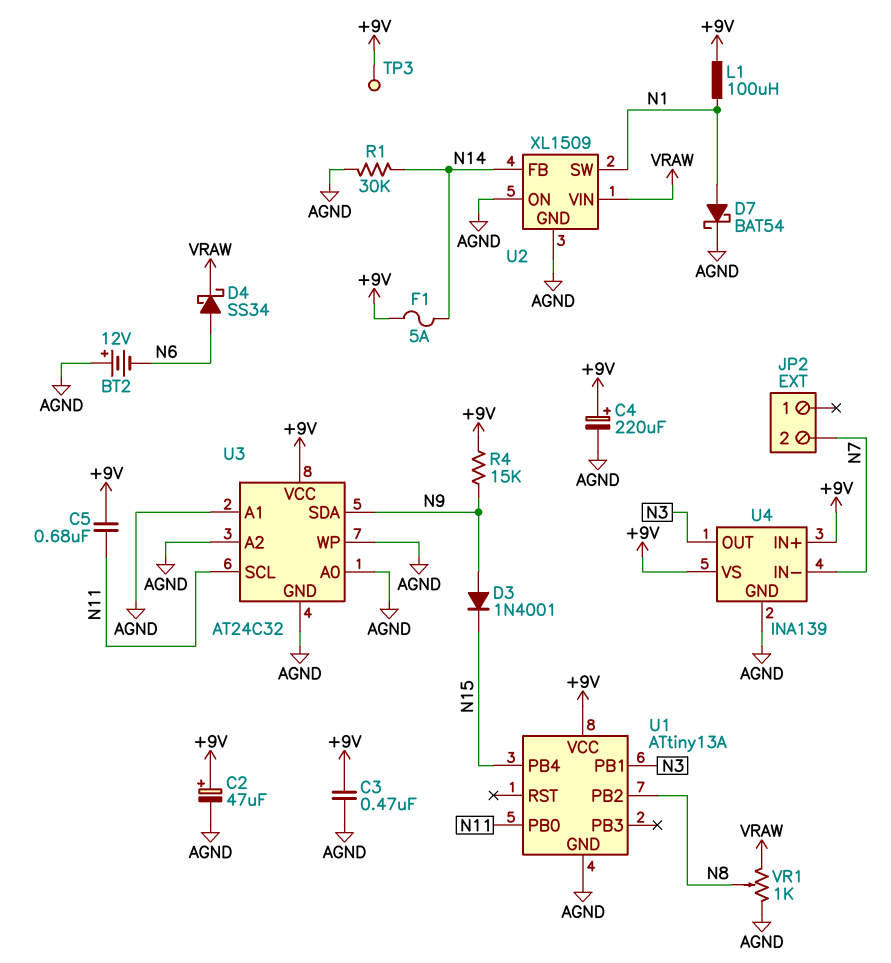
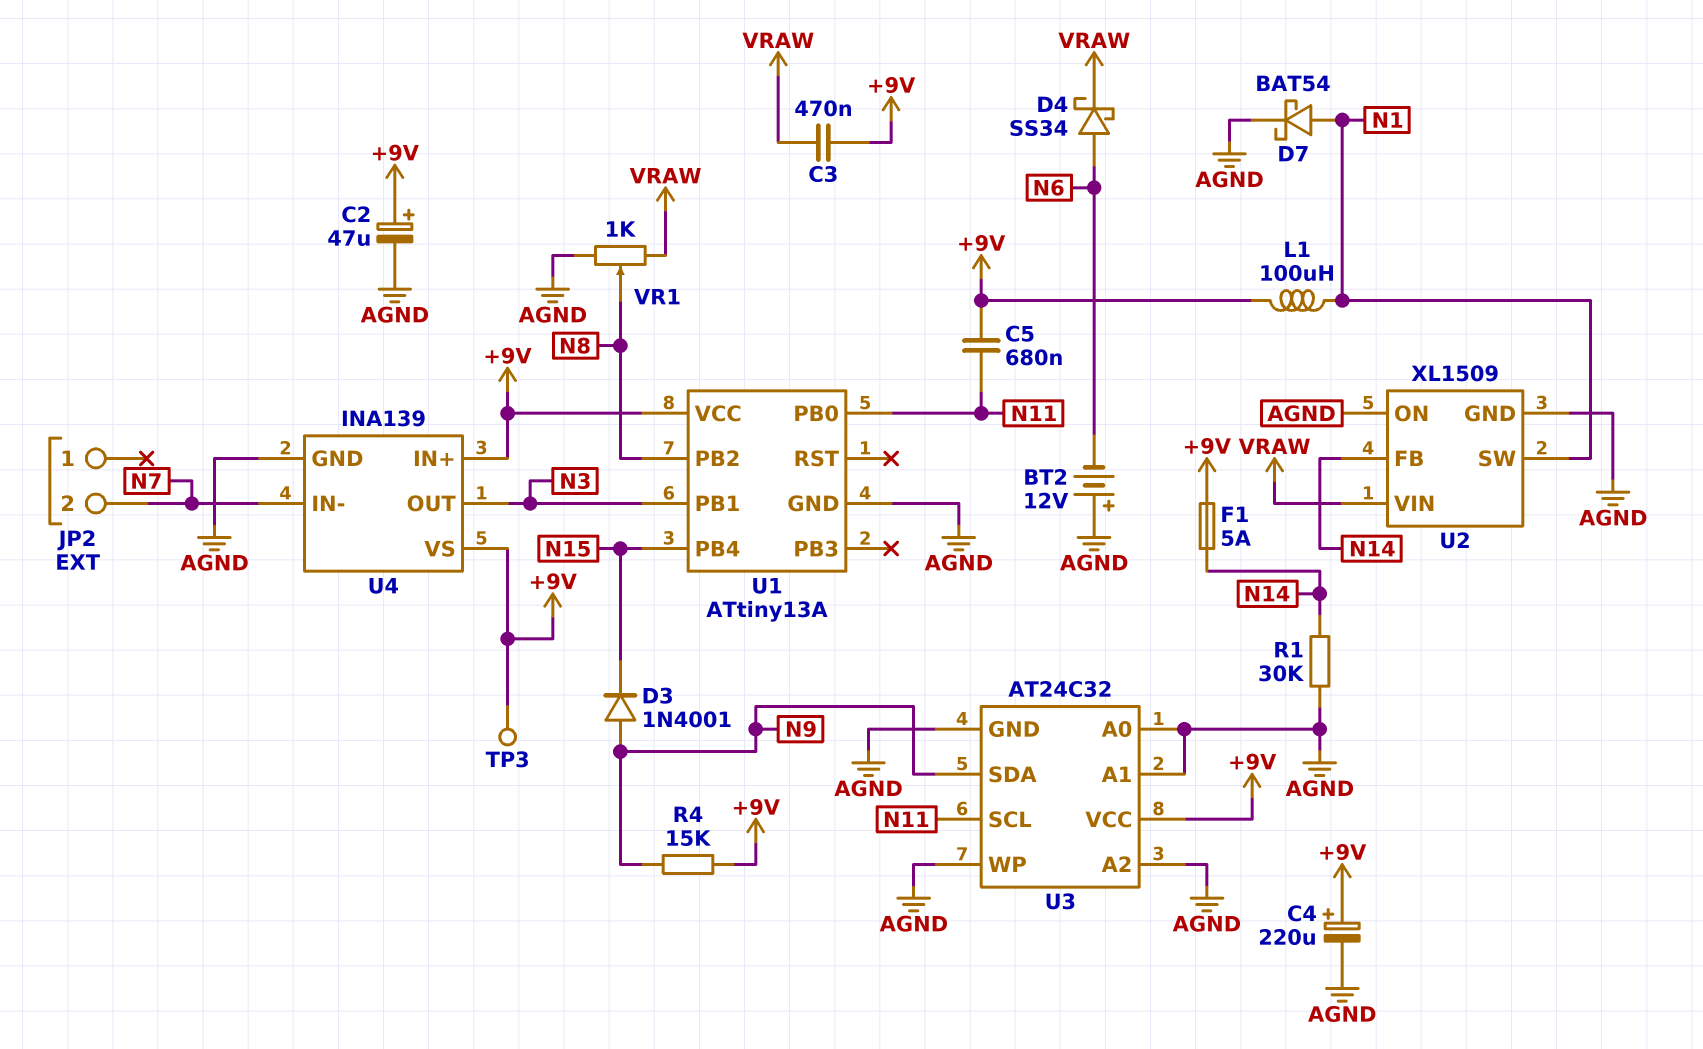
C3: 470nF (+9V, AGND) -> 470nF (+9V, VRAW)

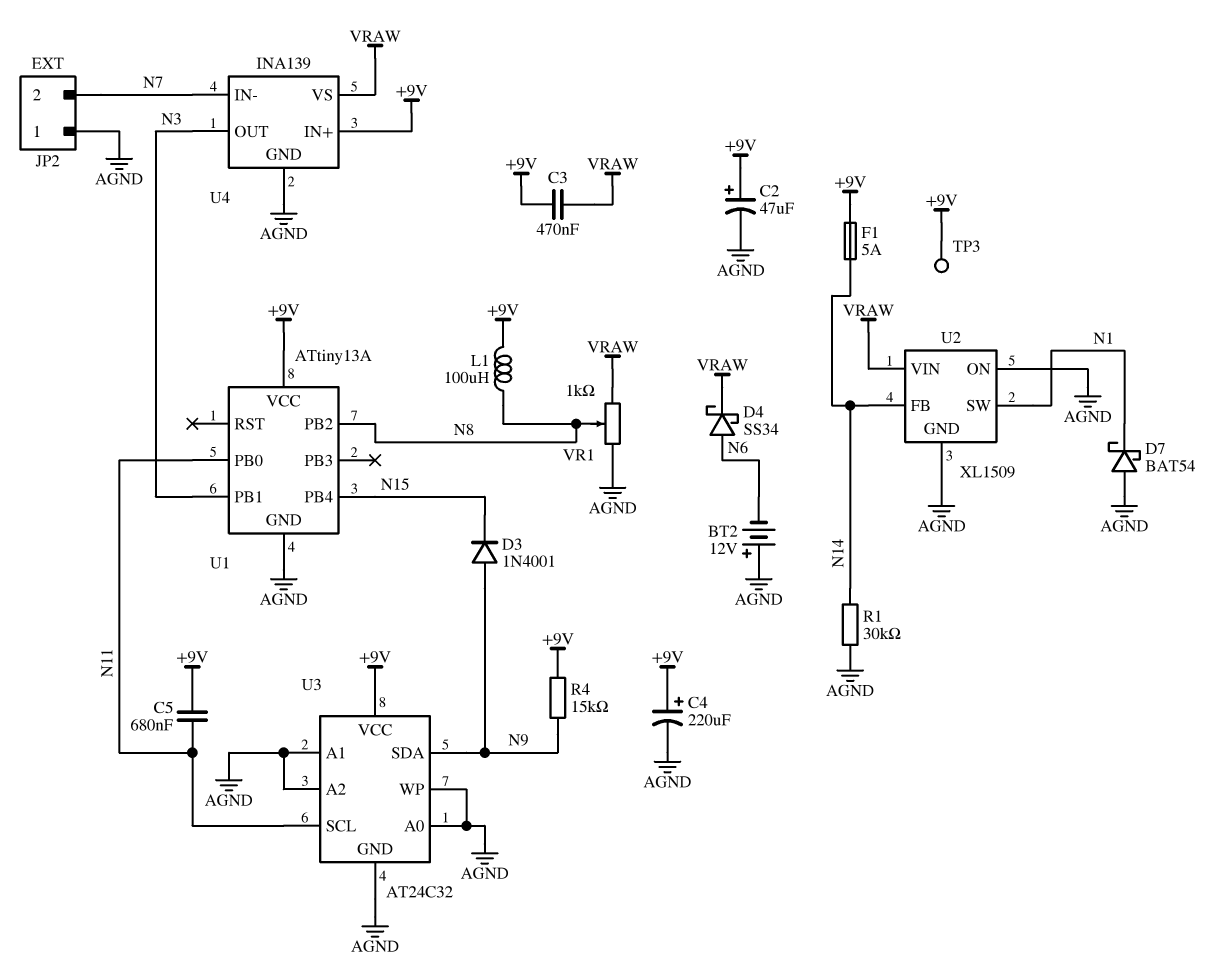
D7: schottky BAT54 (A N1, K AGND) -> schottky BAT54 (A AGND, K N1)
JP2 pin 1: none -> AGND
L1: 100uH (+9V, N1) -> 100uH (+9V, N8)
U4 pin VS: +9V -> VRAW

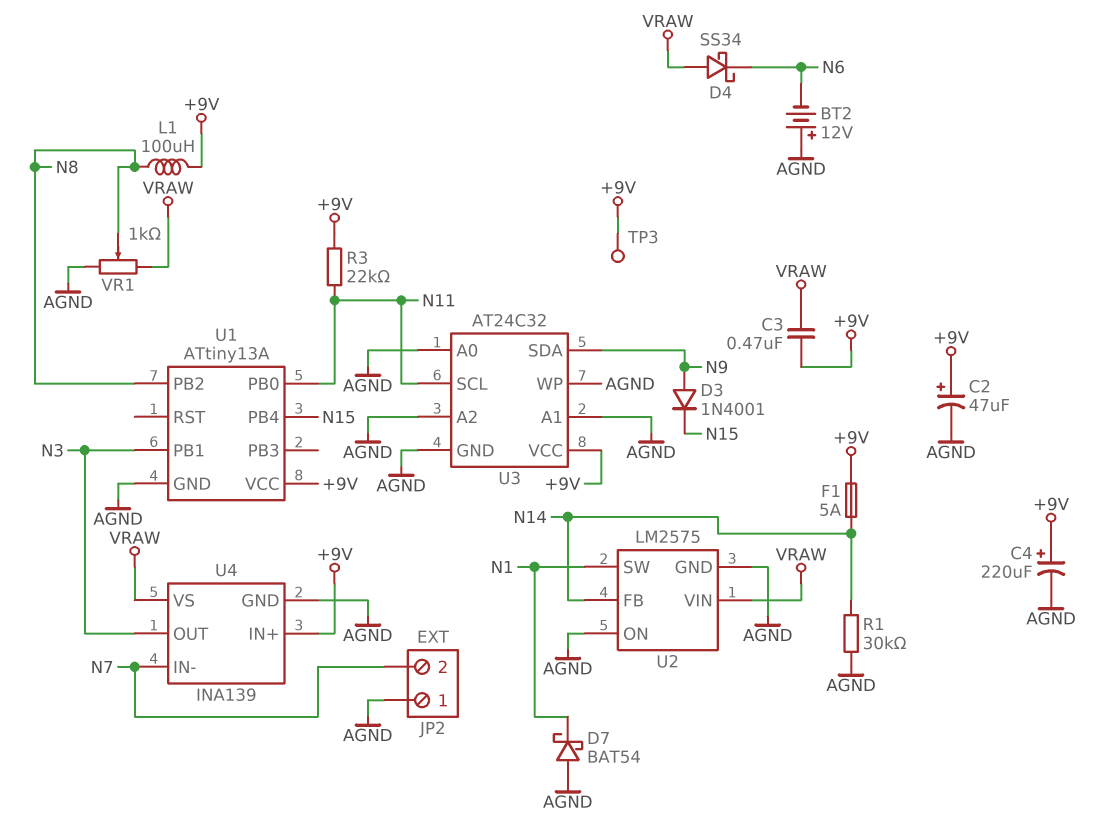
C5: 680nF (+9V, N11) -> none
D4: schottky SS34 (A N6, K VRAW) -> schottky SS34 (A VRAW, K N6)
R3: none -> 22k (+9V, N11)
R4: 15k (+9V, N9) -> none
U2: XL1509 -> LM2575

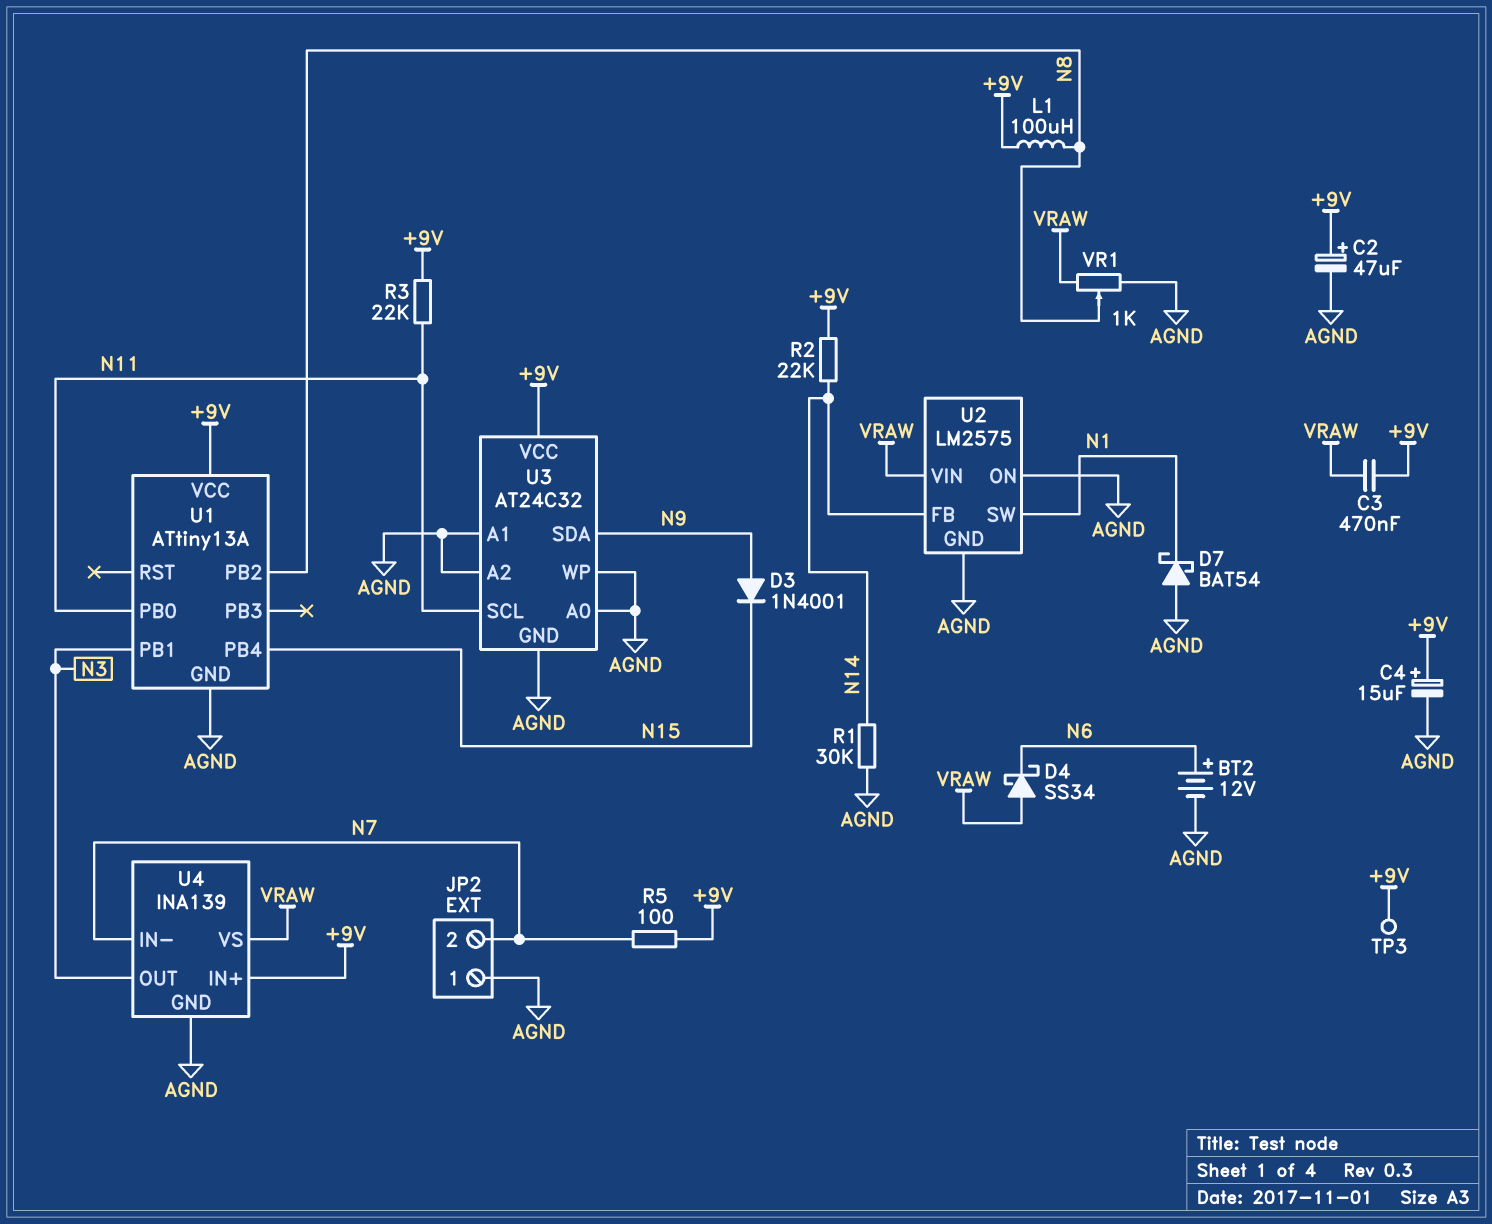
BT2: 12V (plus AGND, minus N6) -> 12V (plus N6, minus AGND)
C4: 220uF (plus +9V, minus AGND) -> 15uF (plus +9V, minus AGND)
F1: 5A (+9V, N14) -> none
R2: none -> 22k (+9V, N14)
R5: none -> 100 (+9V, N7)

